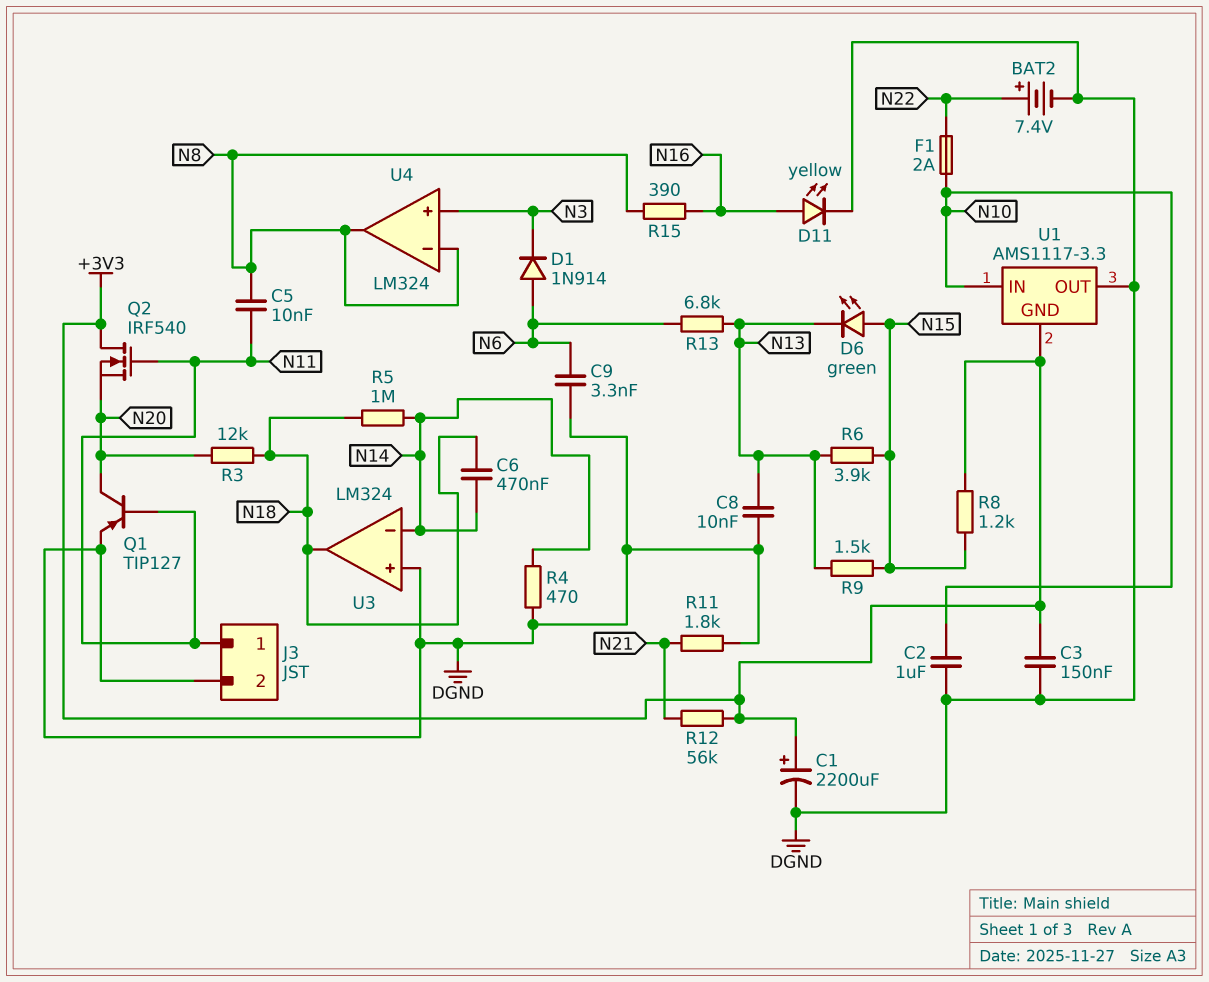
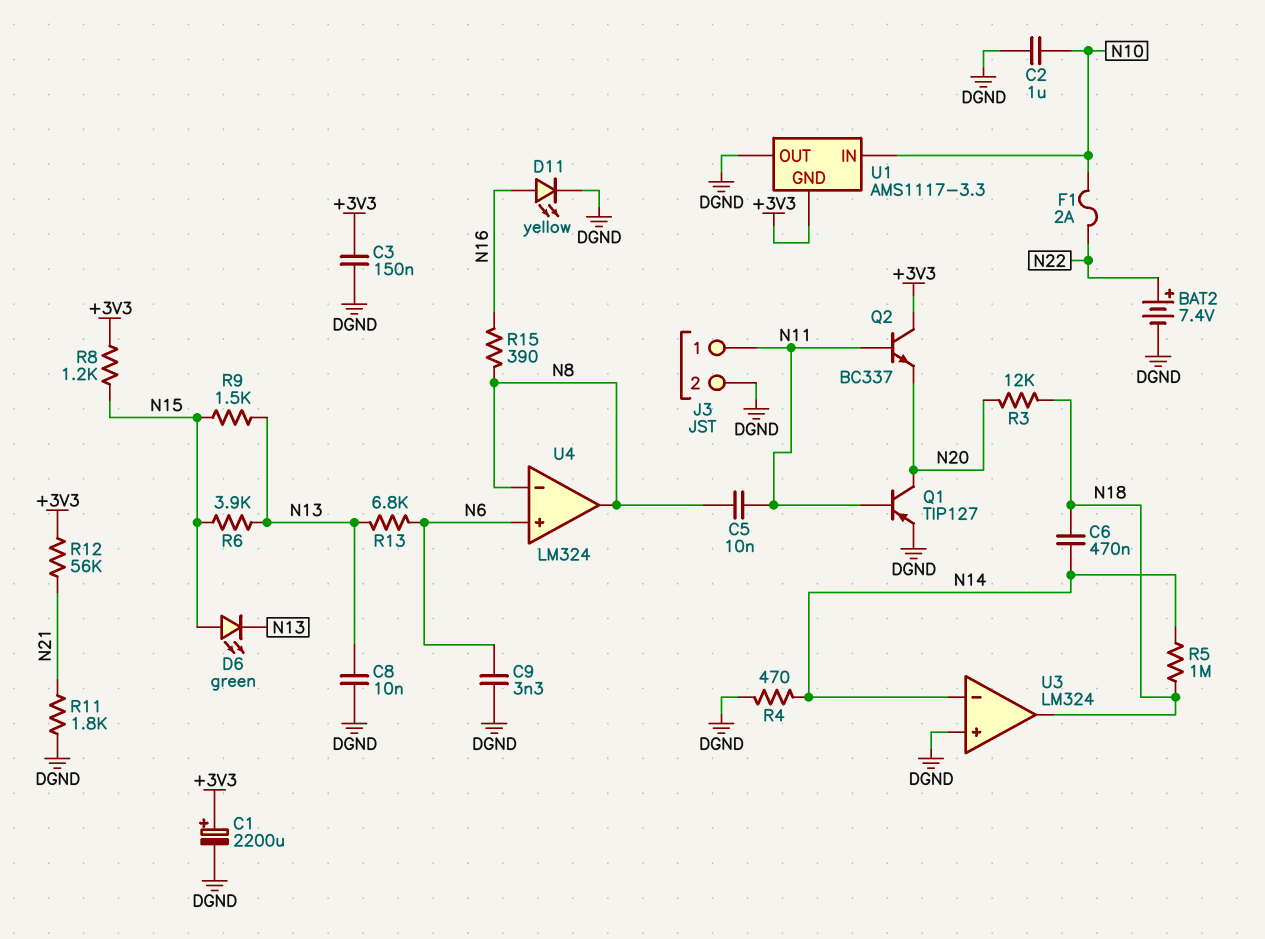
D1: diode 1N914 (A N6, K N3) -> none
Q2: NMOS IRF540 (G N11, D +3V3, S N20) -> NPN BC337 (B N11, C +3V3, E N20)
U4 pin in+: N3 -> N6

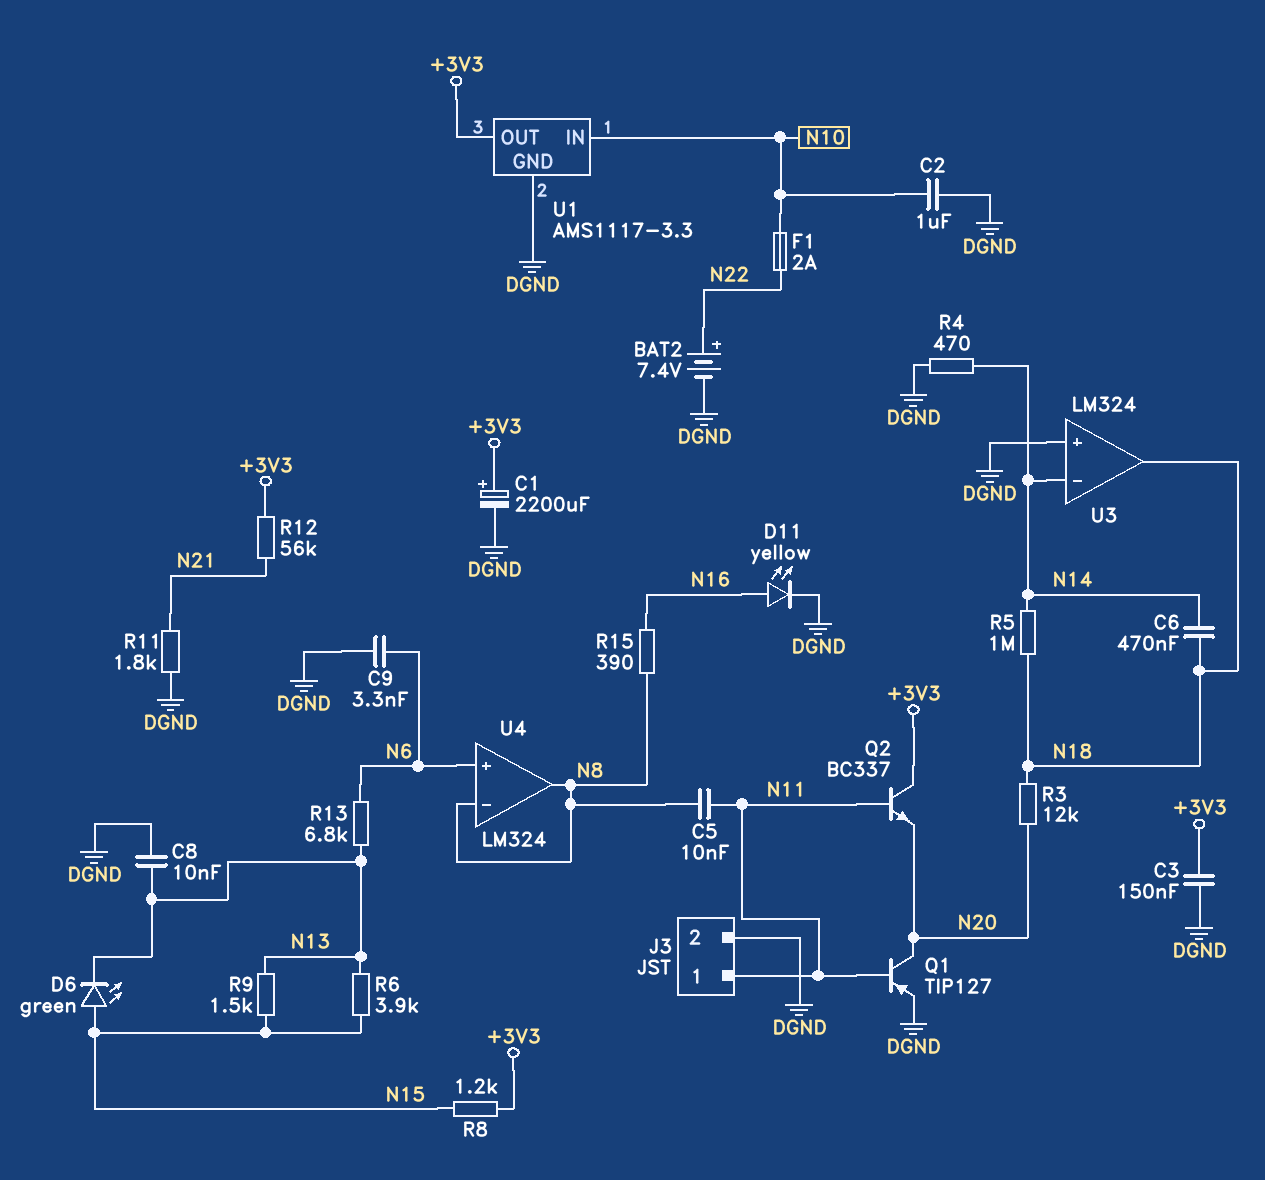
U1 pin GND: +3V3 -> DGND
U1 pin OUT: DGND -> +3V3

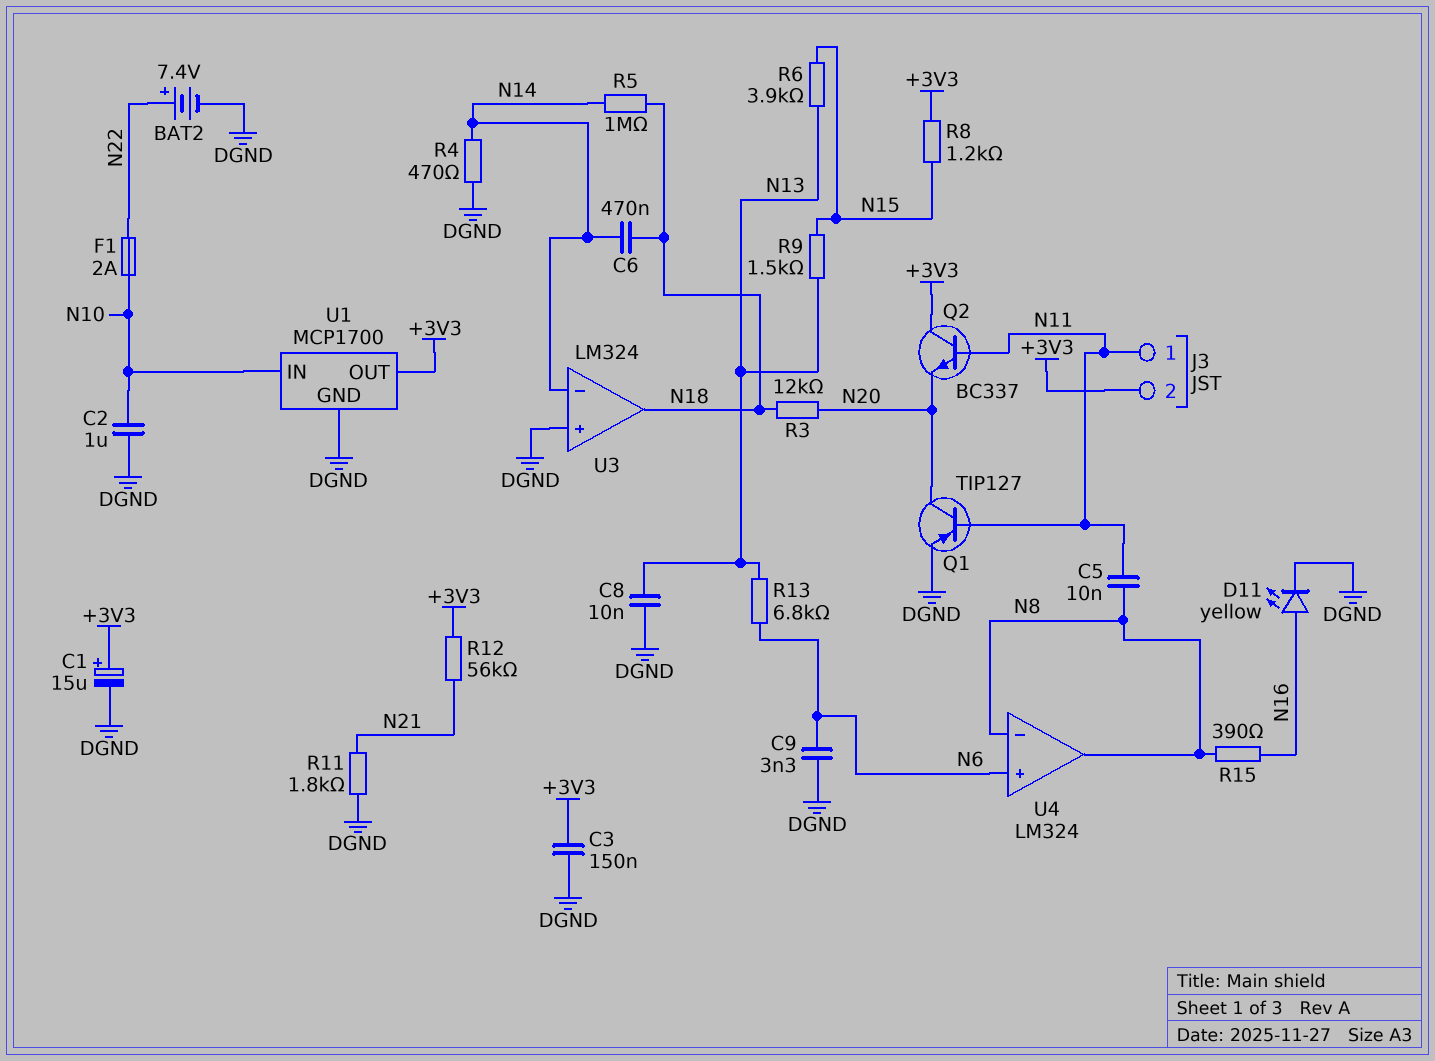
C1: 2200uF (plus +3V3, minus DGND) -> 15uF (plus +3V3, minus DGND)
D6: LED green (A N15, K N13) -> none
J3 pin 2: DGND -> +3V3
U1: AMS1117-3.3 -> MCP1700

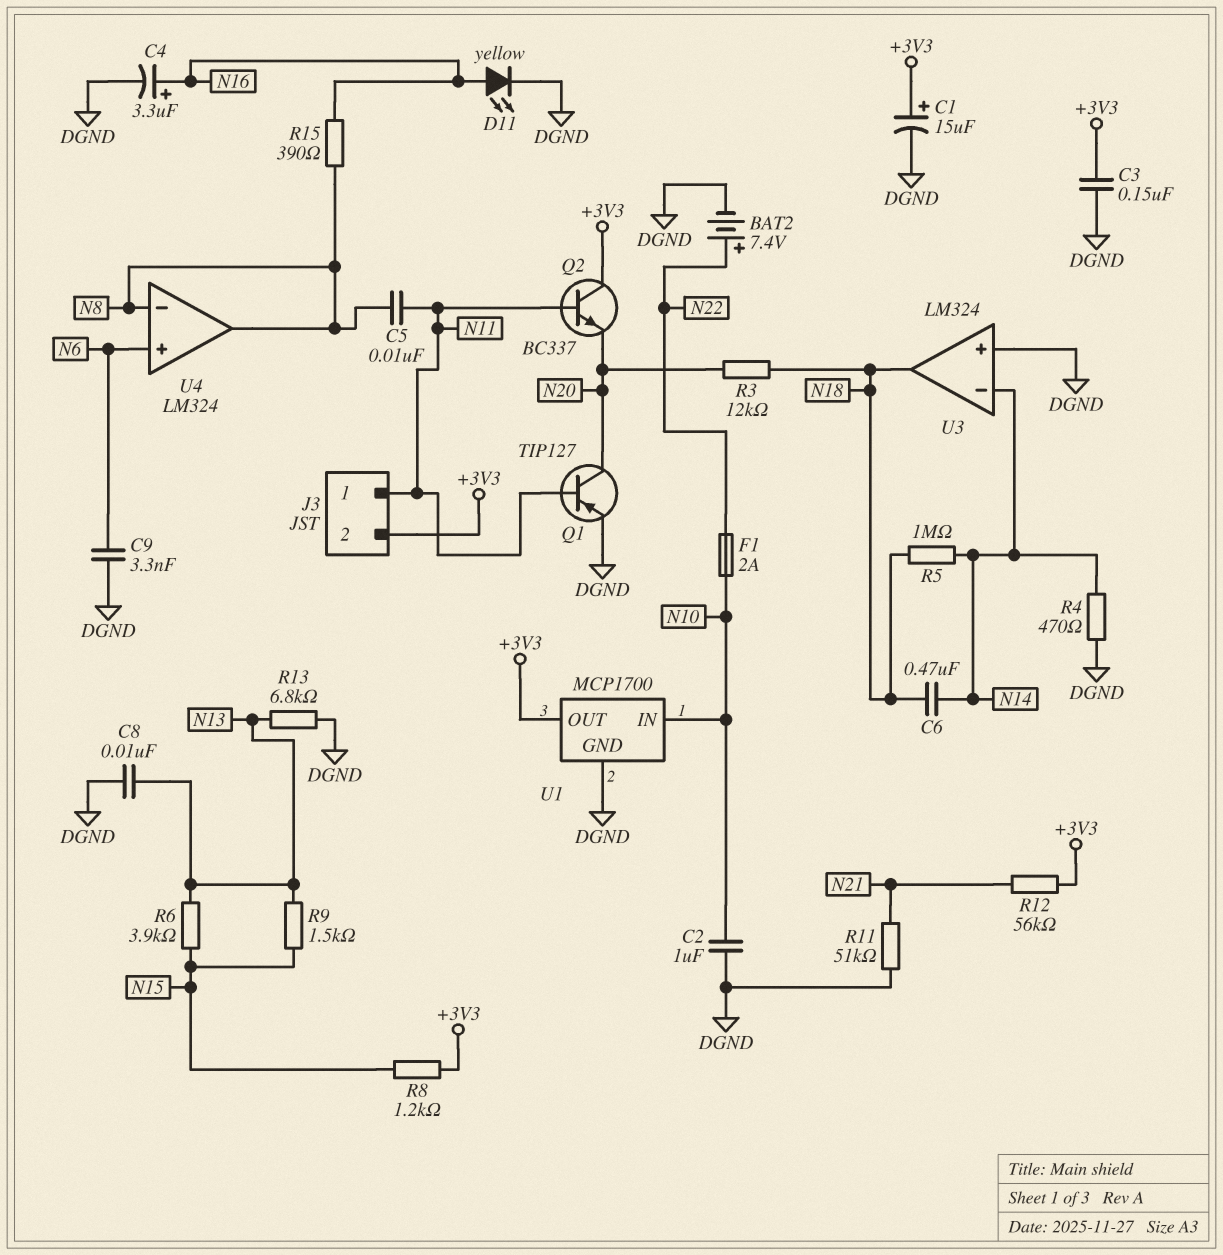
C4: none -> 3.3uF (plus N16, minus DGND)
R11: 1.8k (DGND, N21) -> 51k (DGND, N21)
R13: 6.8k (N6, N13) -> 6.8k (DGND, N13)

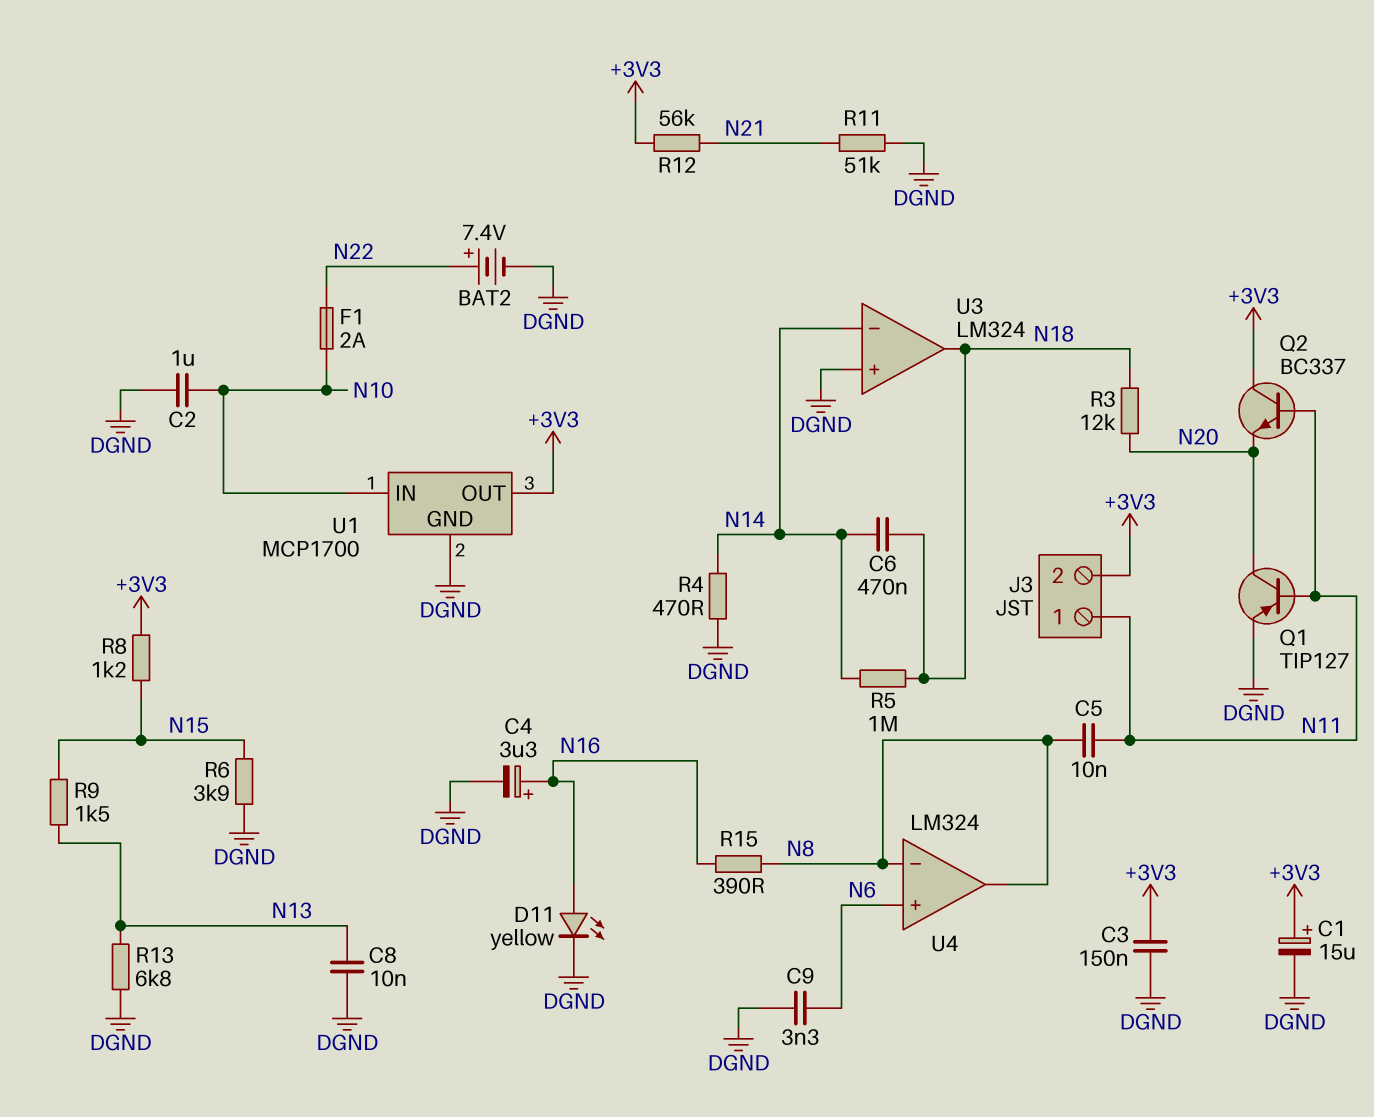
R6: 3.9k (N13, N15) -> 3.9k (DGND, N15)

